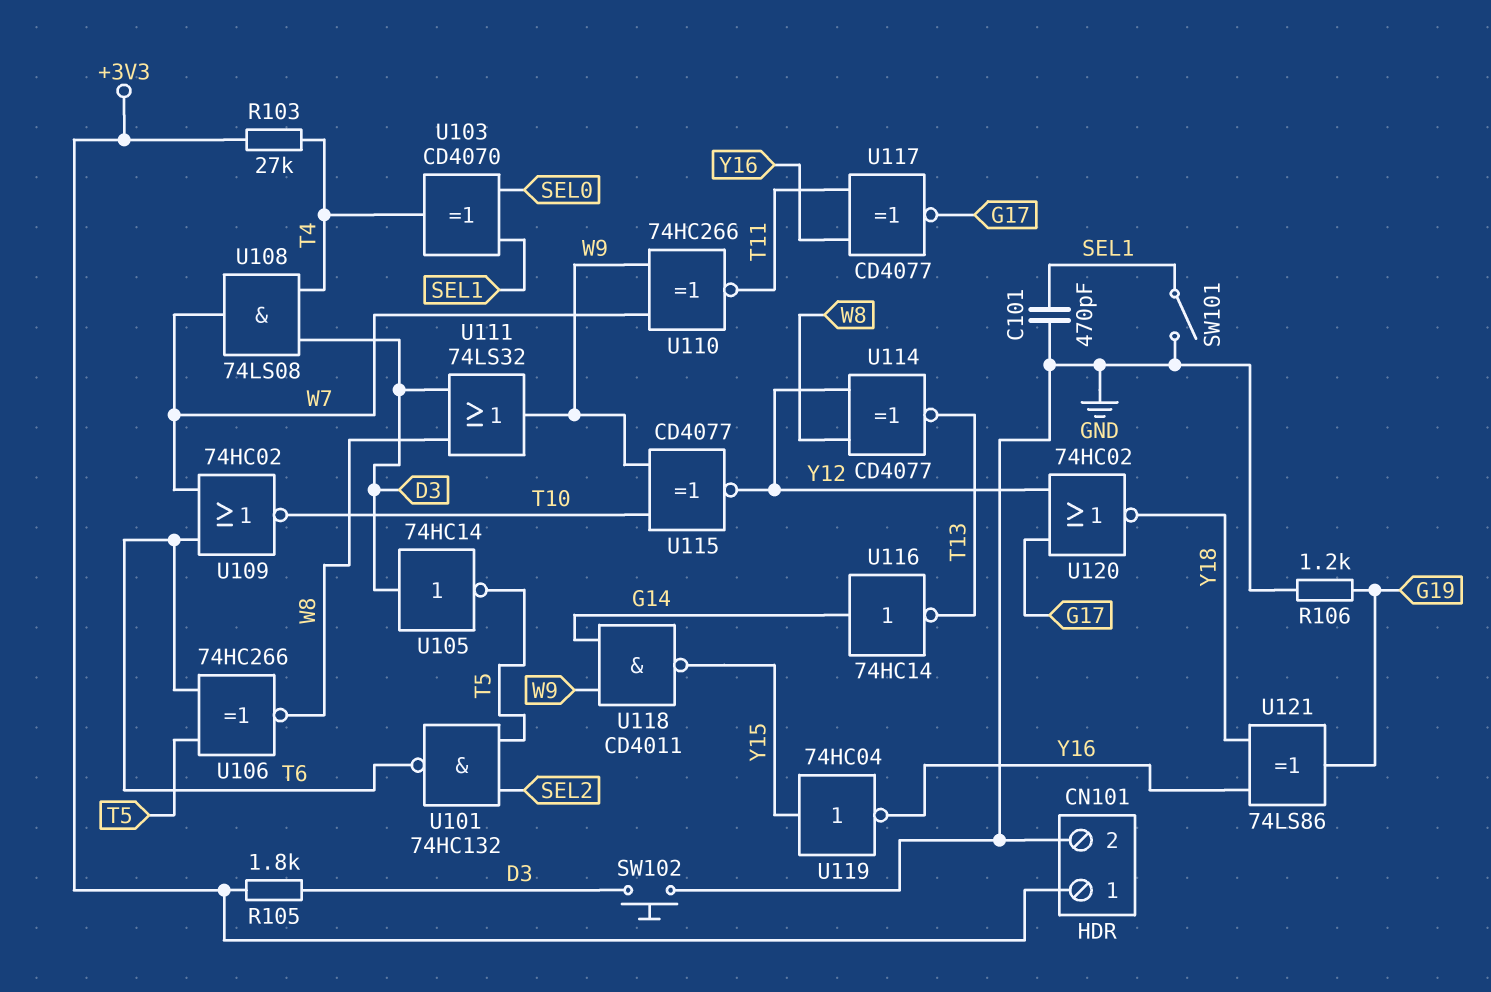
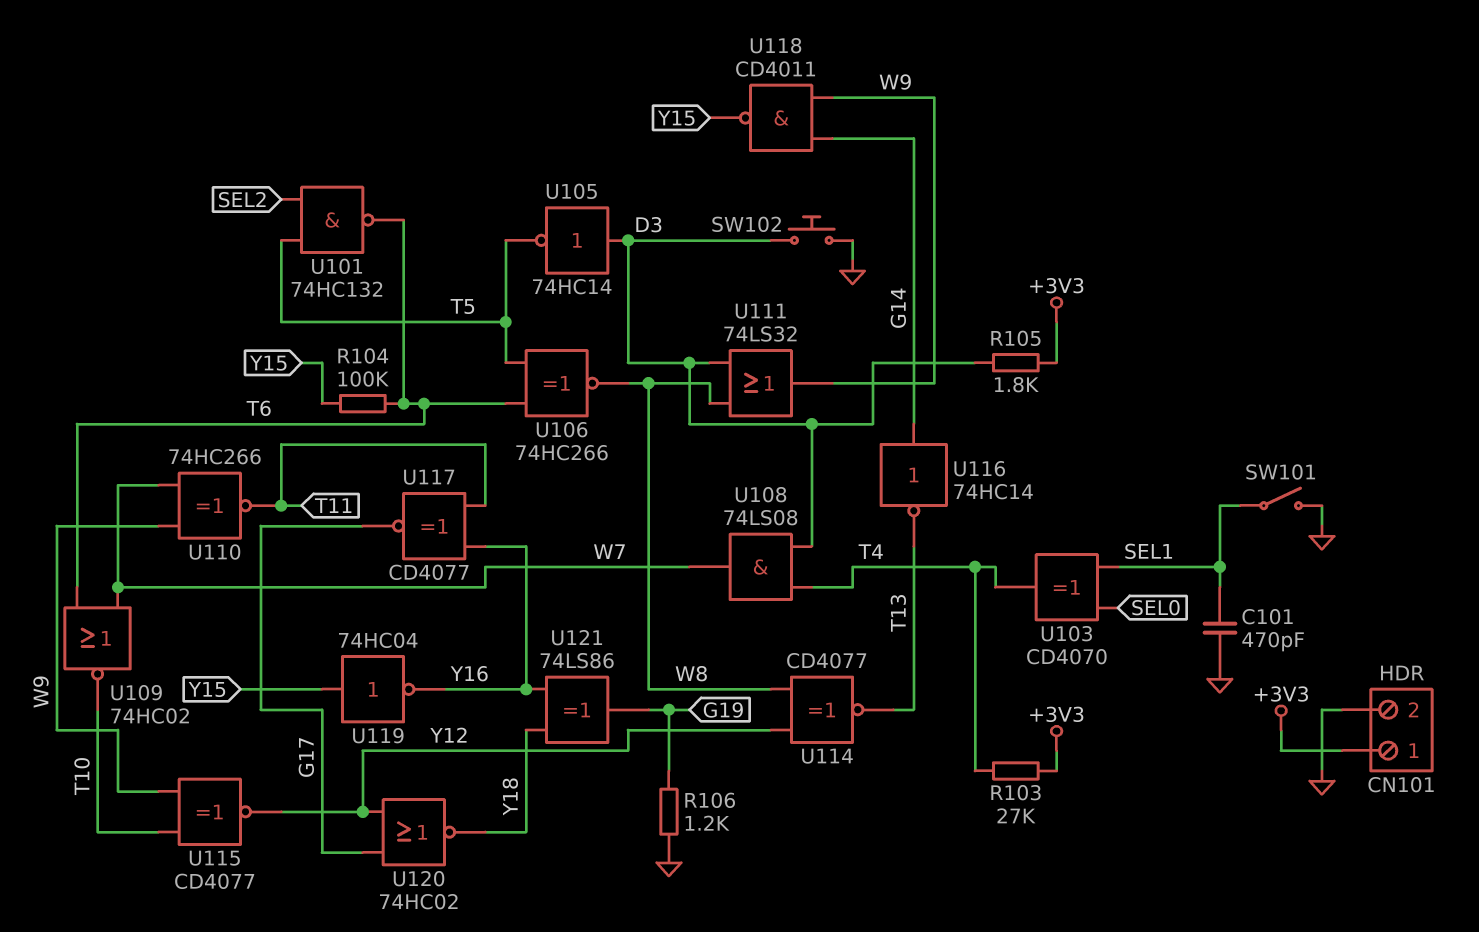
R104: none -> 100k (T6, Y15)

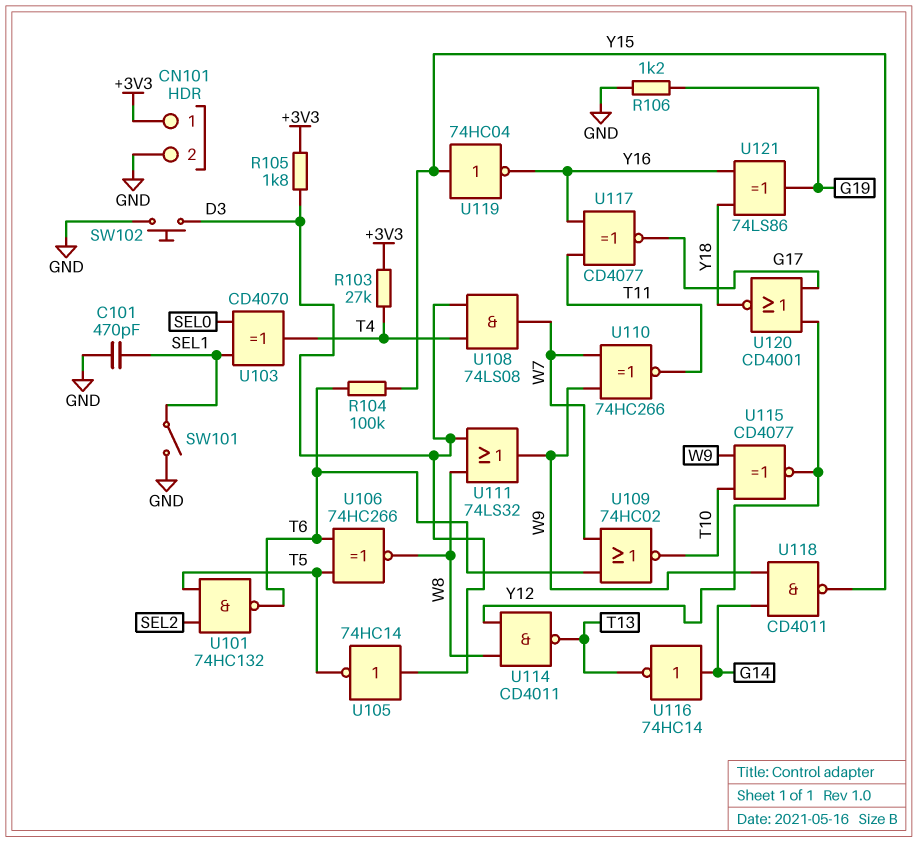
U114: XNOR CD4077 (in W8, in Y12, out T13) -> NAND CD4011 (in W8, in Y12, out T13)
U120: NOR 74HC02 (in G17, in Y12, out Y18) -> NOR CD4001 (in G17, in Y12, out Y18)

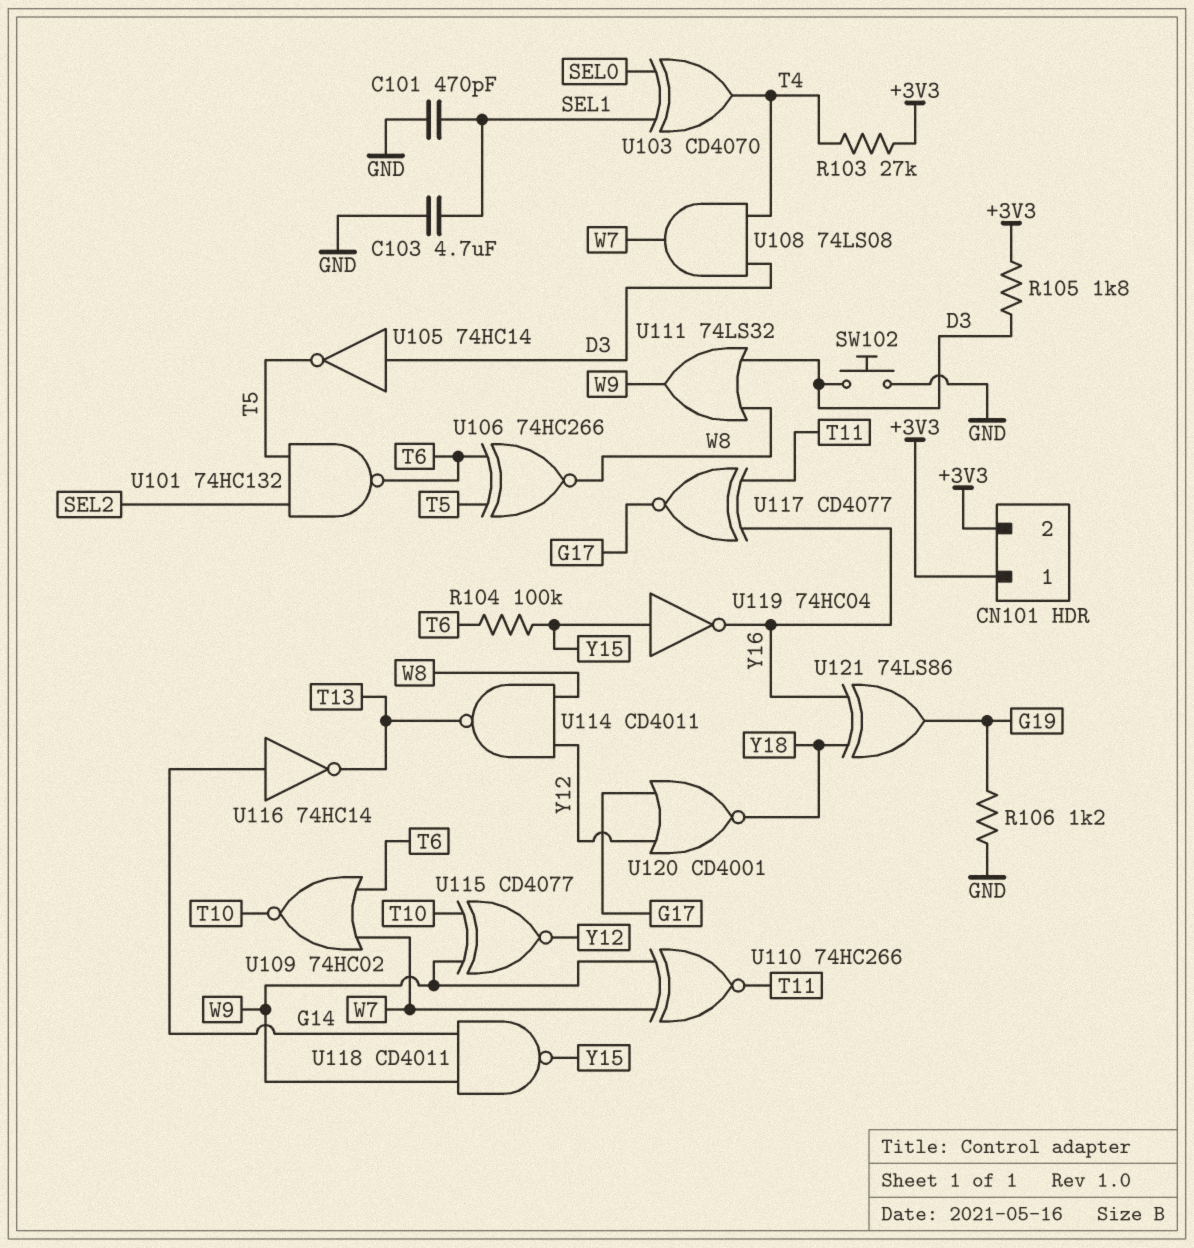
C103: none -> 4.7uF (GND, SEL1)
CN101 pin 2: GND -> +3V3
SW101: switch (GND, SEL1) -> none

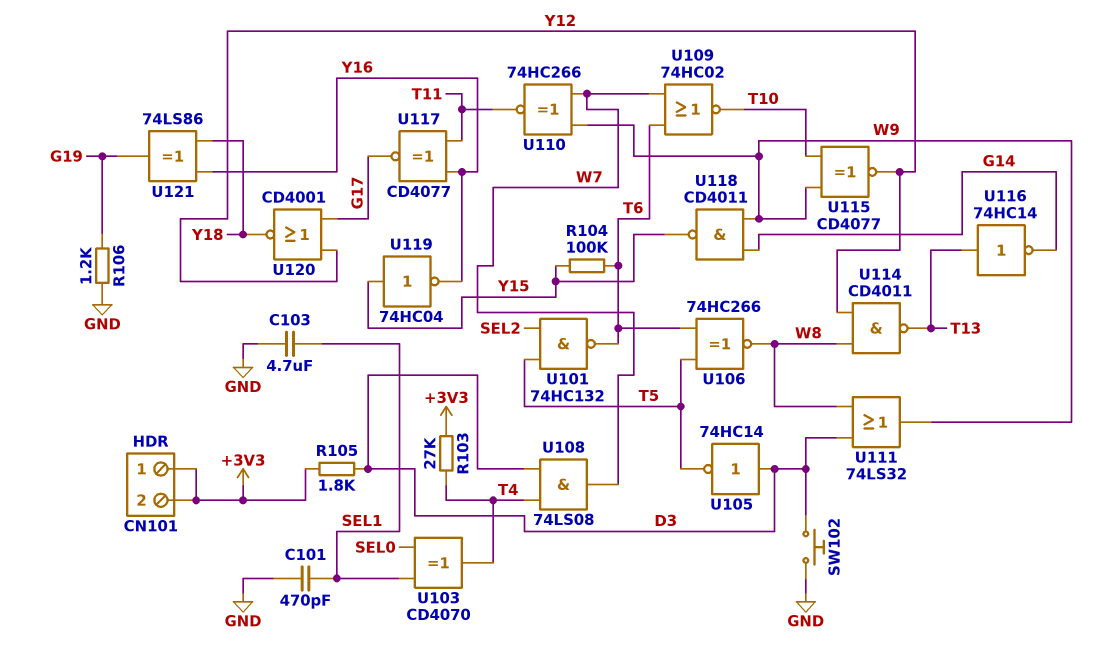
U116: NOT 74HC14 (in G14, out T13) -> NOT 74HC14 (in T13, out G14)

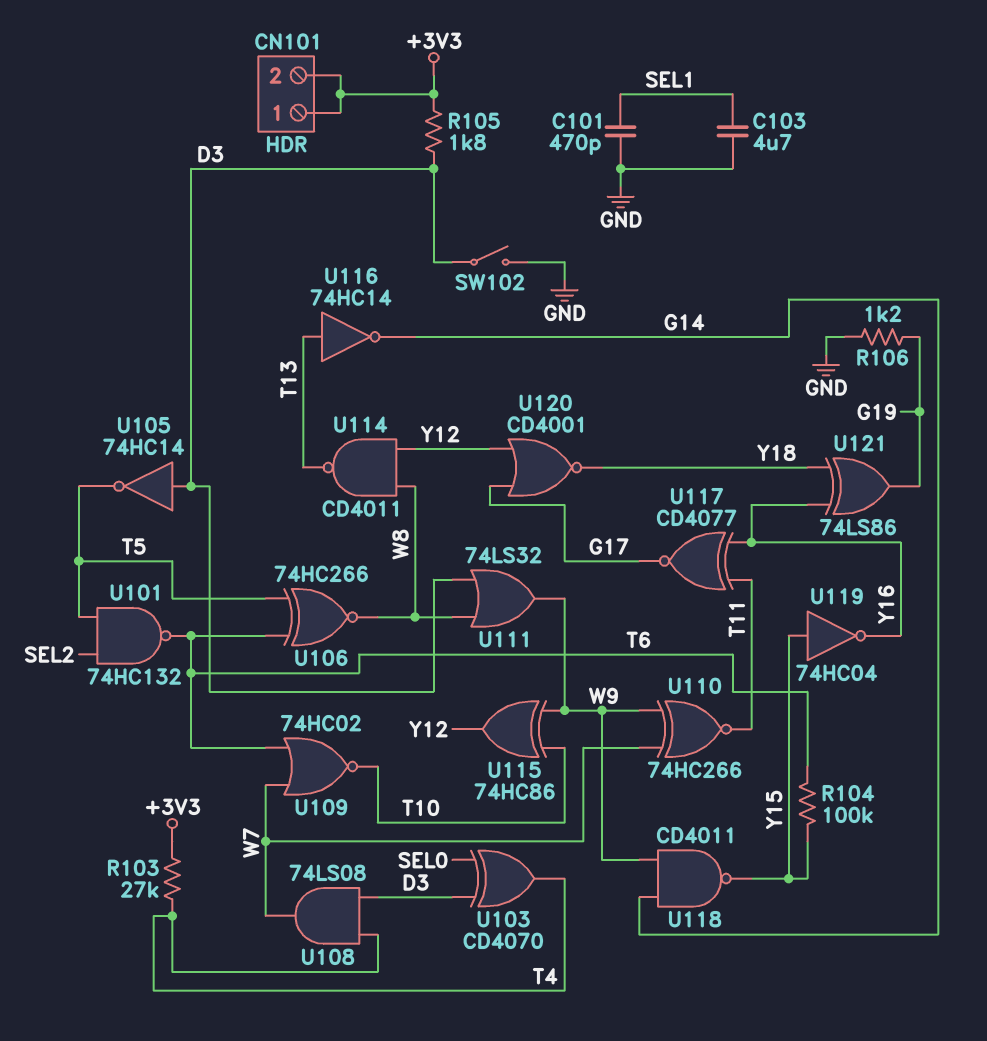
SW102: button (D3, GND) -> switch (D3, GND)
U103: XOR CD4070 (in SEL0, in SEL1, out T4) -> XOR CD4070 (in D3, in SEL0, out T4)
U115: XNOR CD4077 (in T10, in W9, out Y12) -> XOR 74HC86 (in T10, in W9, out Y12)

